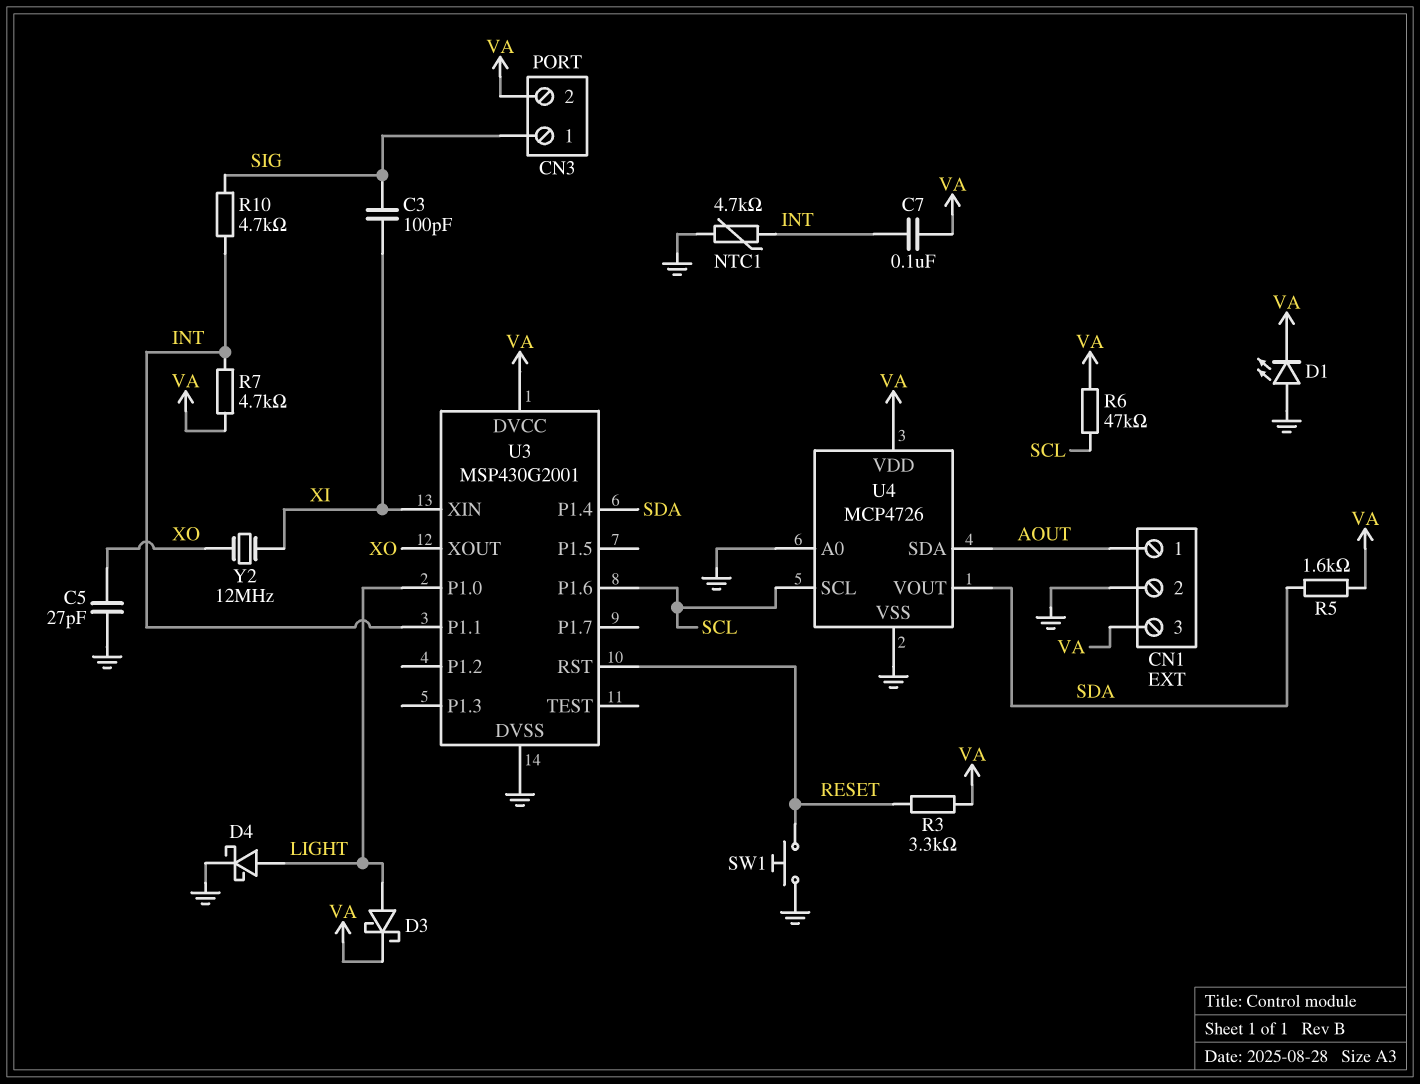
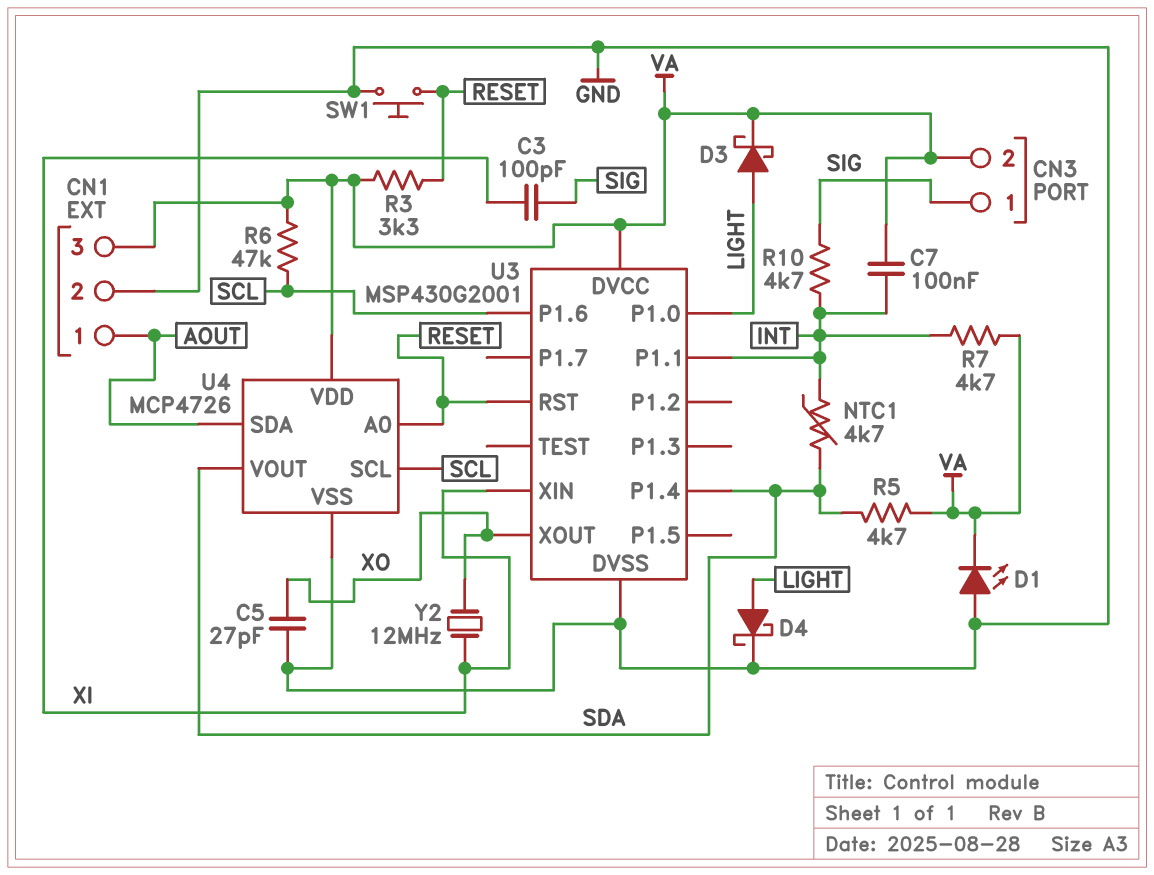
NTC1: 4.7k (GND, INT) -> 4.7k (INT, SDA)
R5: 1.6k (SDA, VA) -> 4.7k (SDA, VA)
U4 pin A0: GND -> RESET

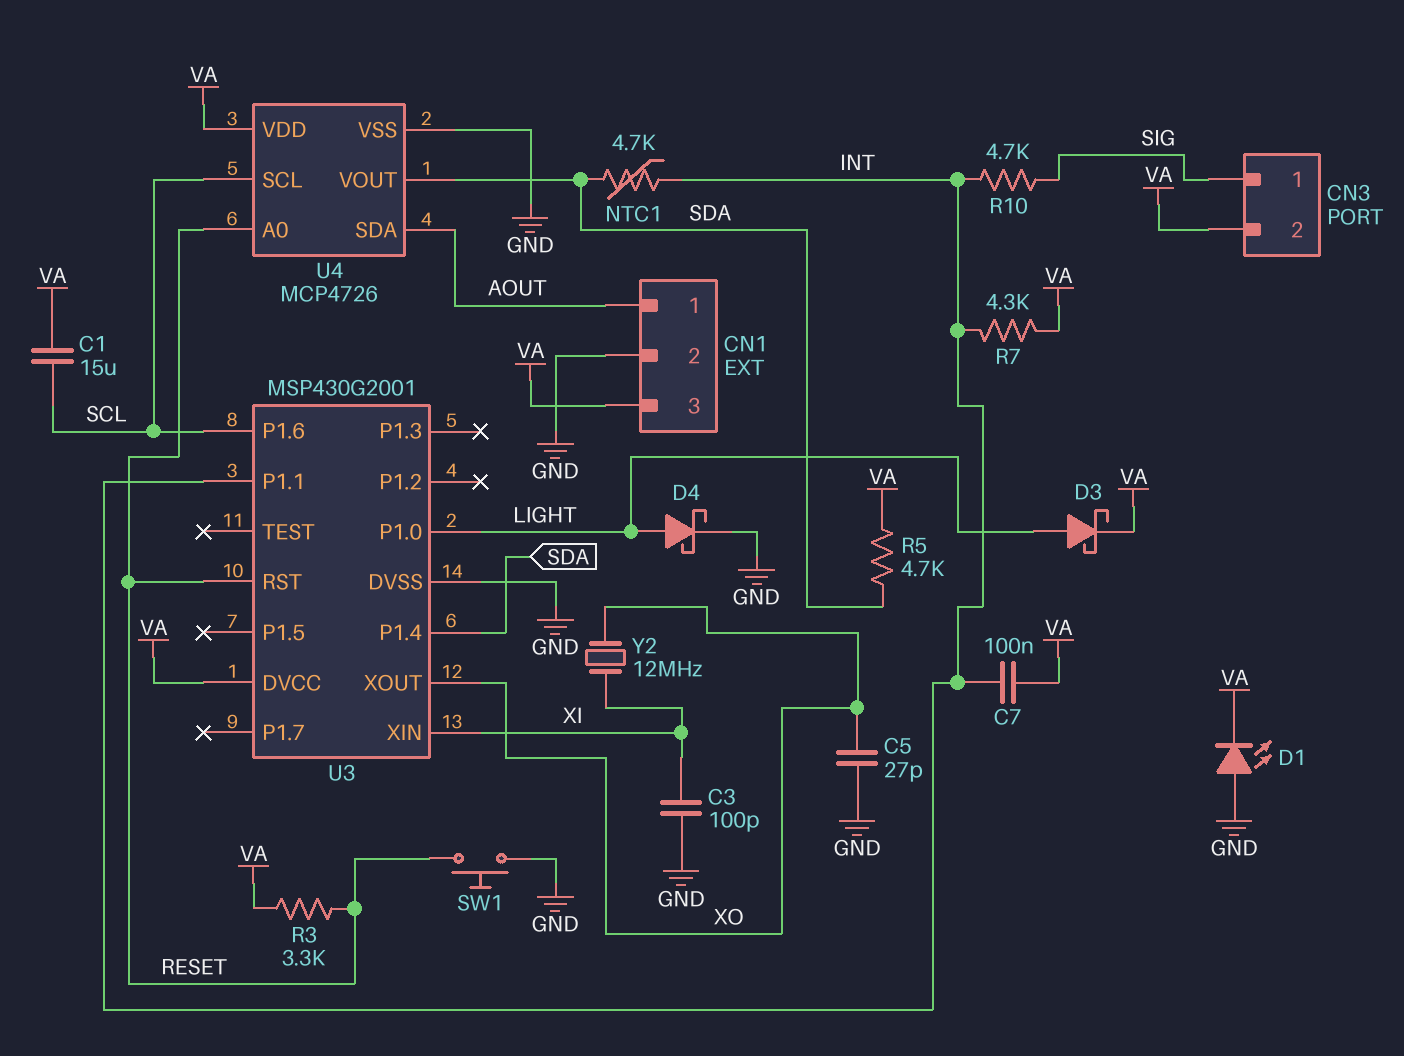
C1: none -> 15uF (SCL, VA)
C3: 100pF (SIG, XI) -> 100pF (GND, XI)
R6: 47k (SCL, VA) -> none
R7: 4.7k (INT, VA) -> 4.3k (INT, VA)

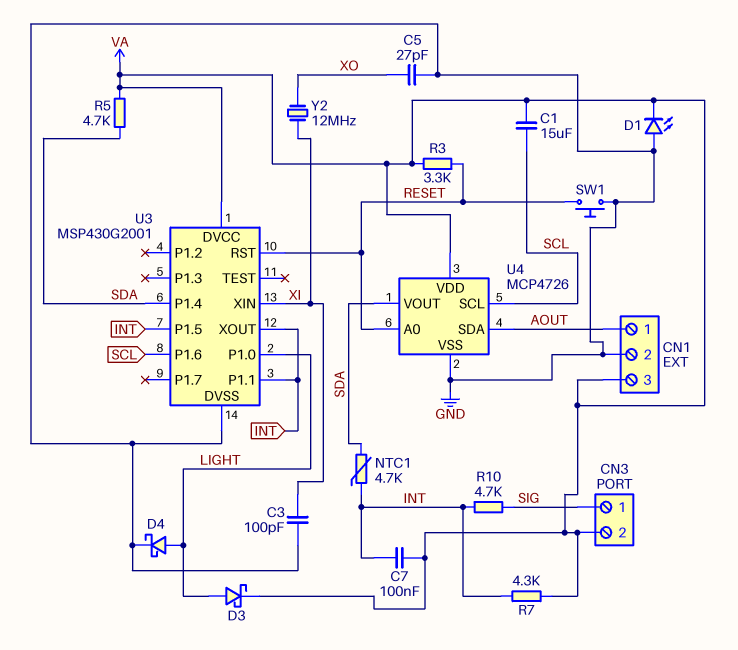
U3 pin P1.5: none -> INT
U3 pin XOUT: XO -> INT

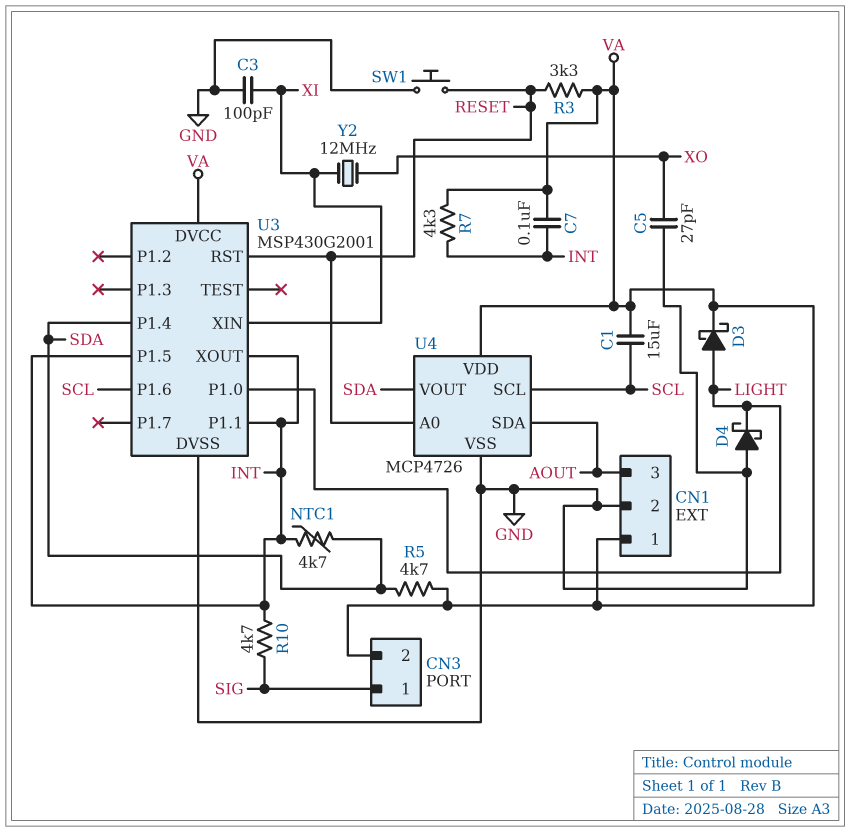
CN1 pin 1: AOUT -> VA
CN1 pin 3: VA -> AOUT
D1: LED (A GND, K VA) -> none
D4: schottky (A LIGHT, K GND) -> schottky (A GND, K LIGHT)

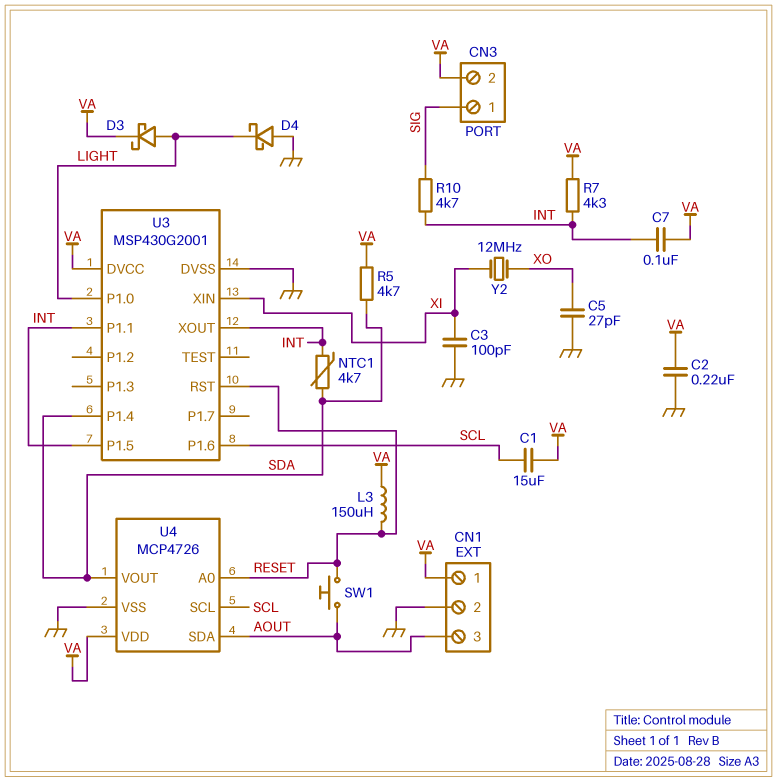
C2: none -> 220nF (GND, VA)
L3: none -> 150uH (RESET, VA)
R3: 3.3k (RESET, VA) -> none
SW1: button (GND, RESET) -> button (AOUT, RESET)

